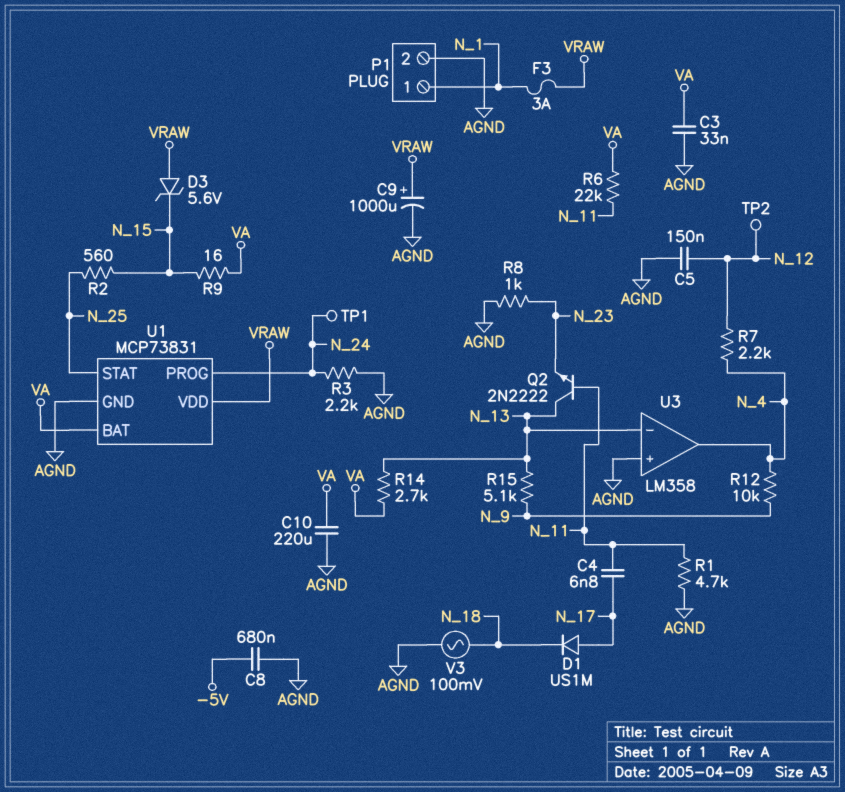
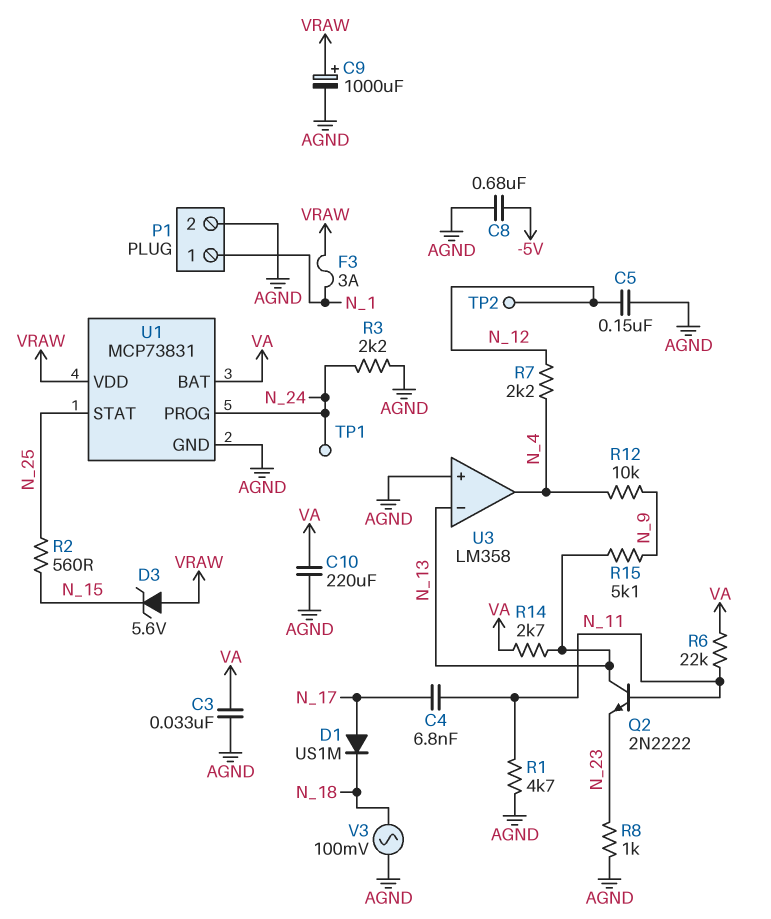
R9: 16 (N_15, VA) -> none

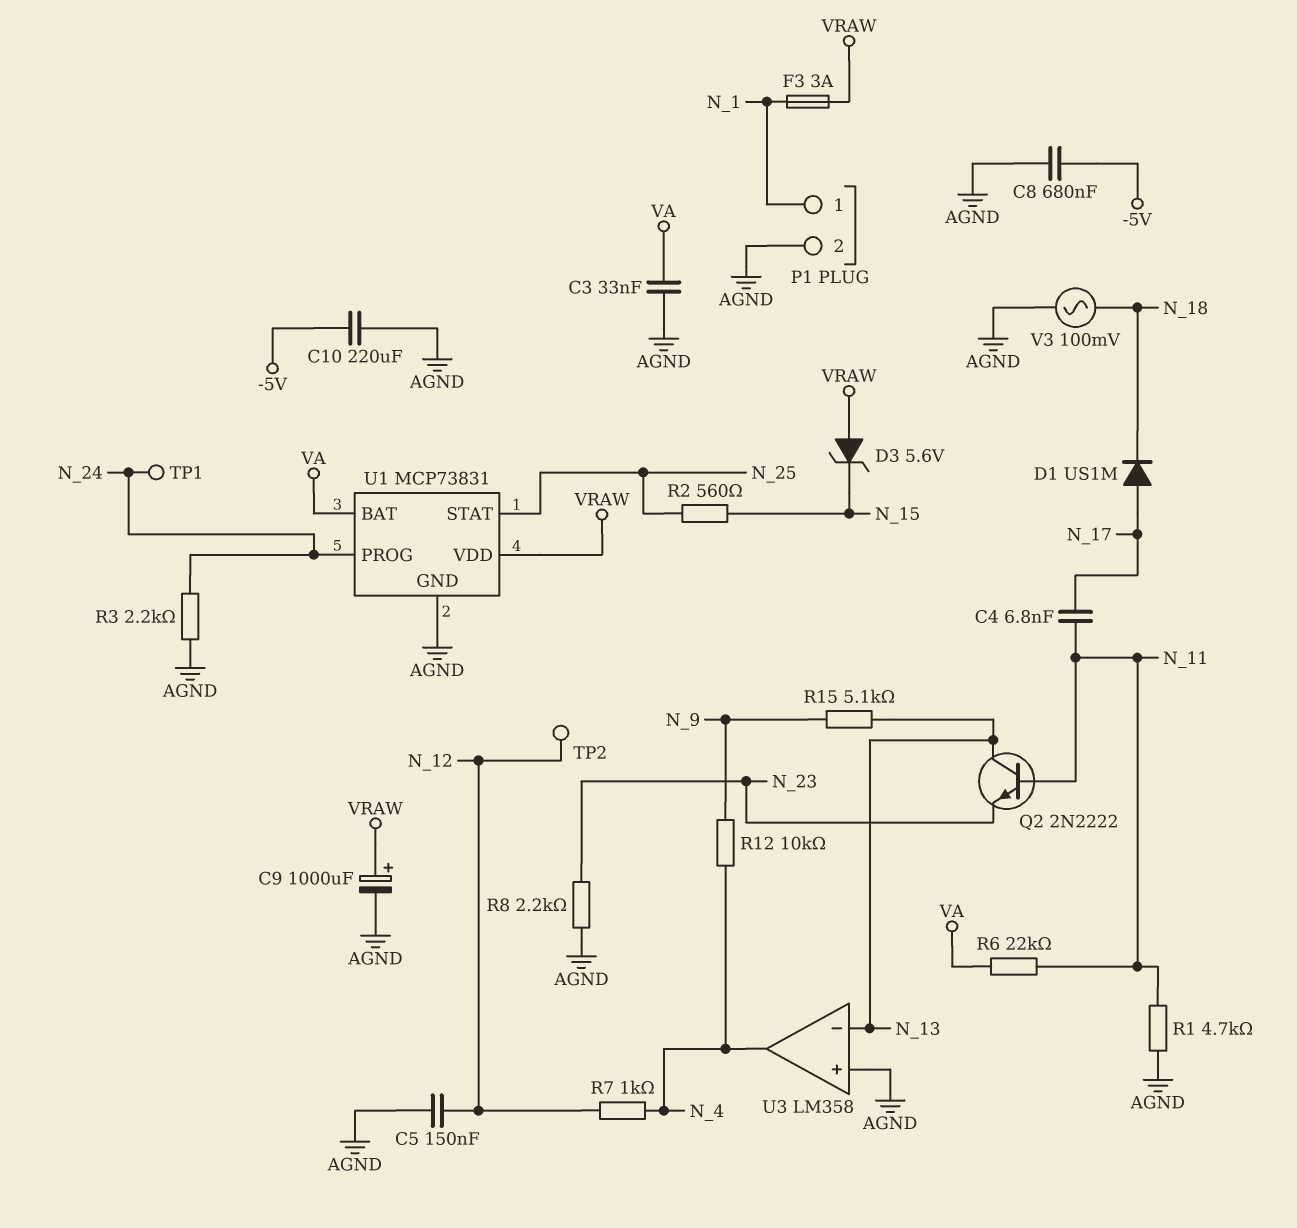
C10: 220uF (AGND, VA) -> 220uF (-5V, AGND)
R7: 2.2k (N_4, N_12) -> 1k (N_4, N_12)
R8: 1k (AGND, N_23) -> 2.2k (AGND, N_23)
R14: 2.7k (N_13, VA) -> none

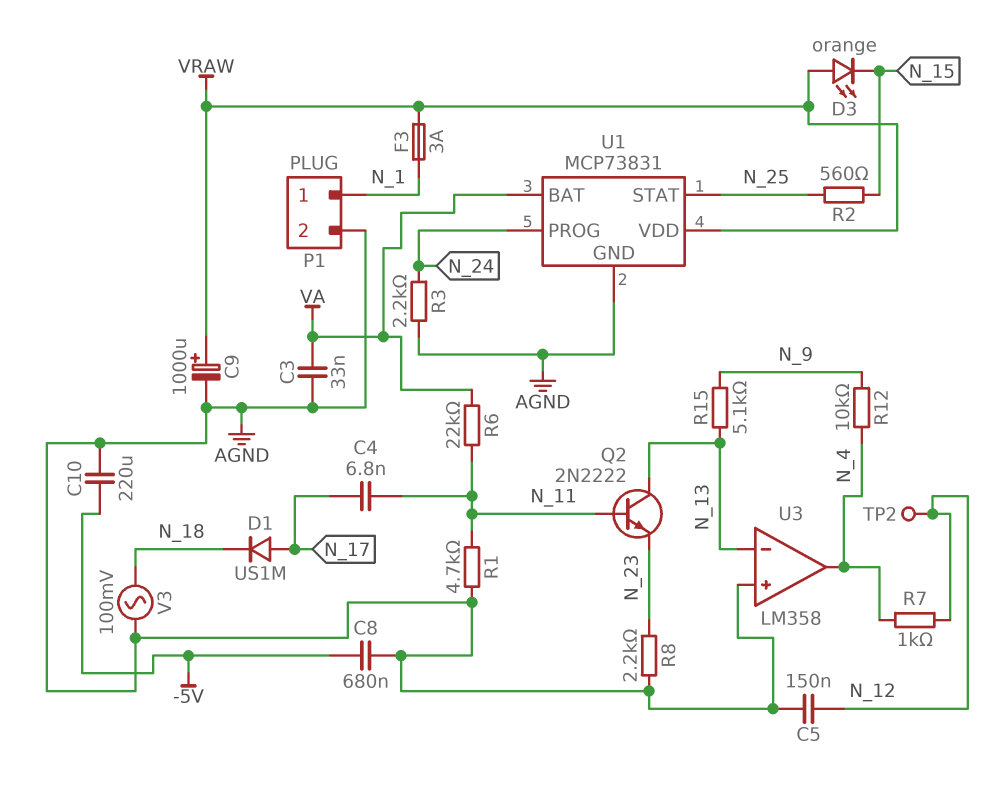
D3: zener 5.6V (A VRAW, K N_15) -> LED orange (A VRAW, K N_15)
TP1: test point (N_24) -> none

